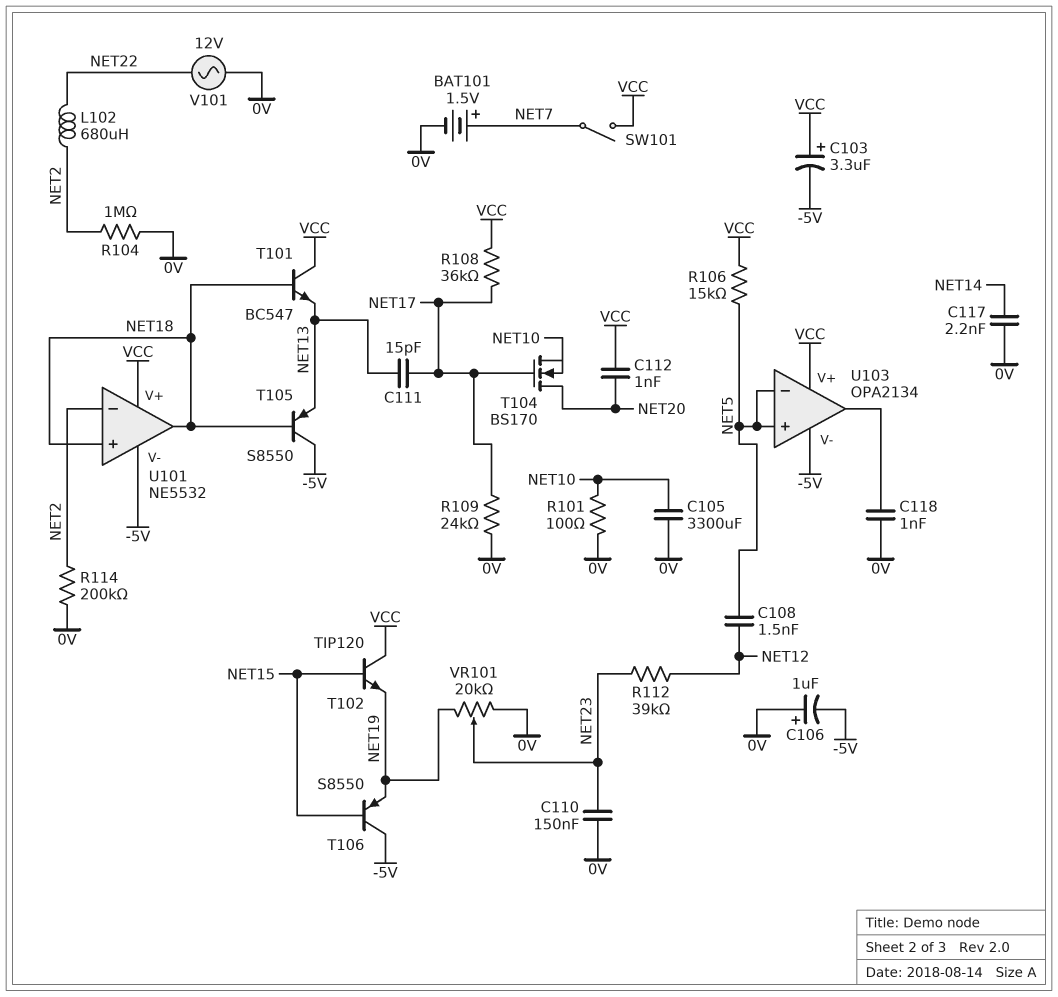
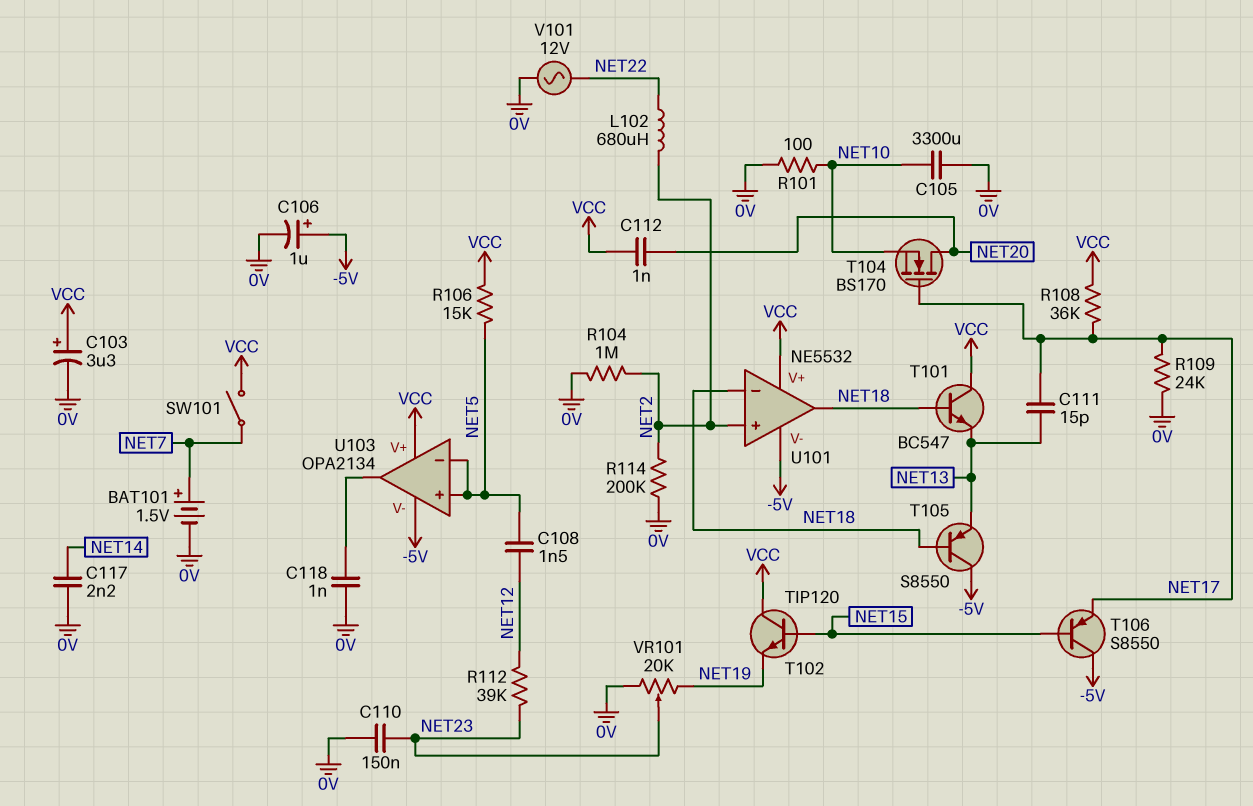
C103: 3.3uF (plus VCC, minus -5V) -> 3.3uF (plus VCC, minus 0V)
C106: 1uF (plus 0V, minus -5V) -> 1uF (plus -5V, minus 0V)
T106: PNP S8550 (B NET15, C -5V, E NET19) -> PNP S8550 (B NET15, C -5V, E NET17)
U101 pin in+: NET18 -> NET2
U101 pin in-: NET2 -> NET18

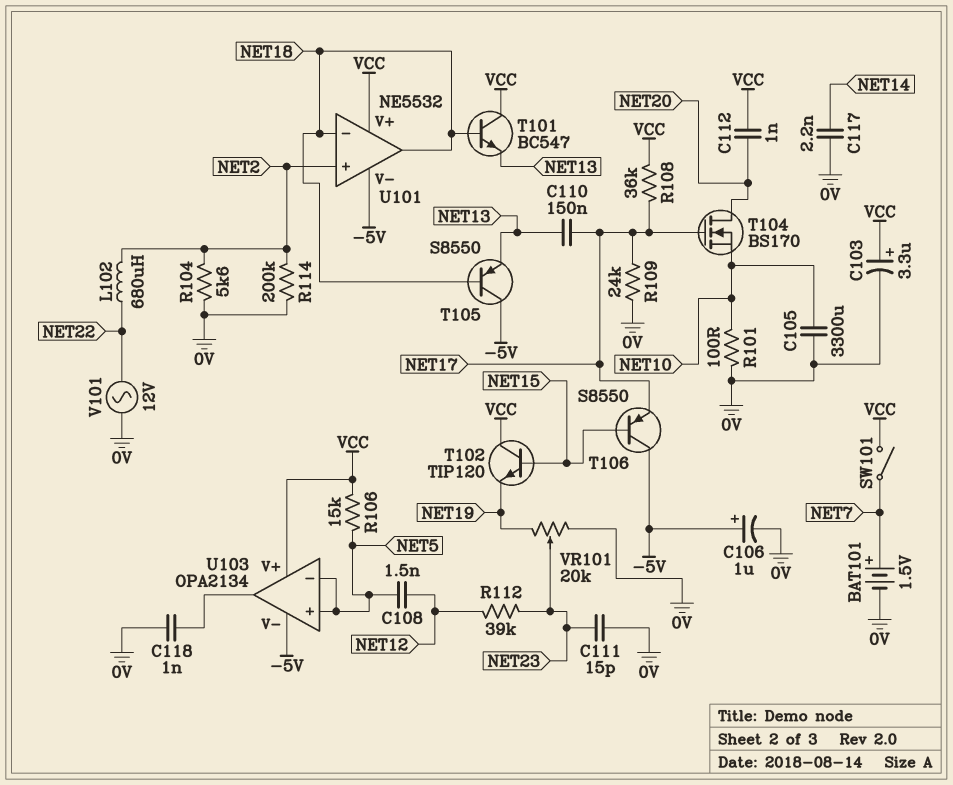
C110: 150nF (0V, NET23) -> 150nF (NET13, NET17)
C111: 15pF (NET13, NET17) -> 15pF (0V, NET23)
R104: 1M (0V, NET2) -> 5.6k (0V, NET2)

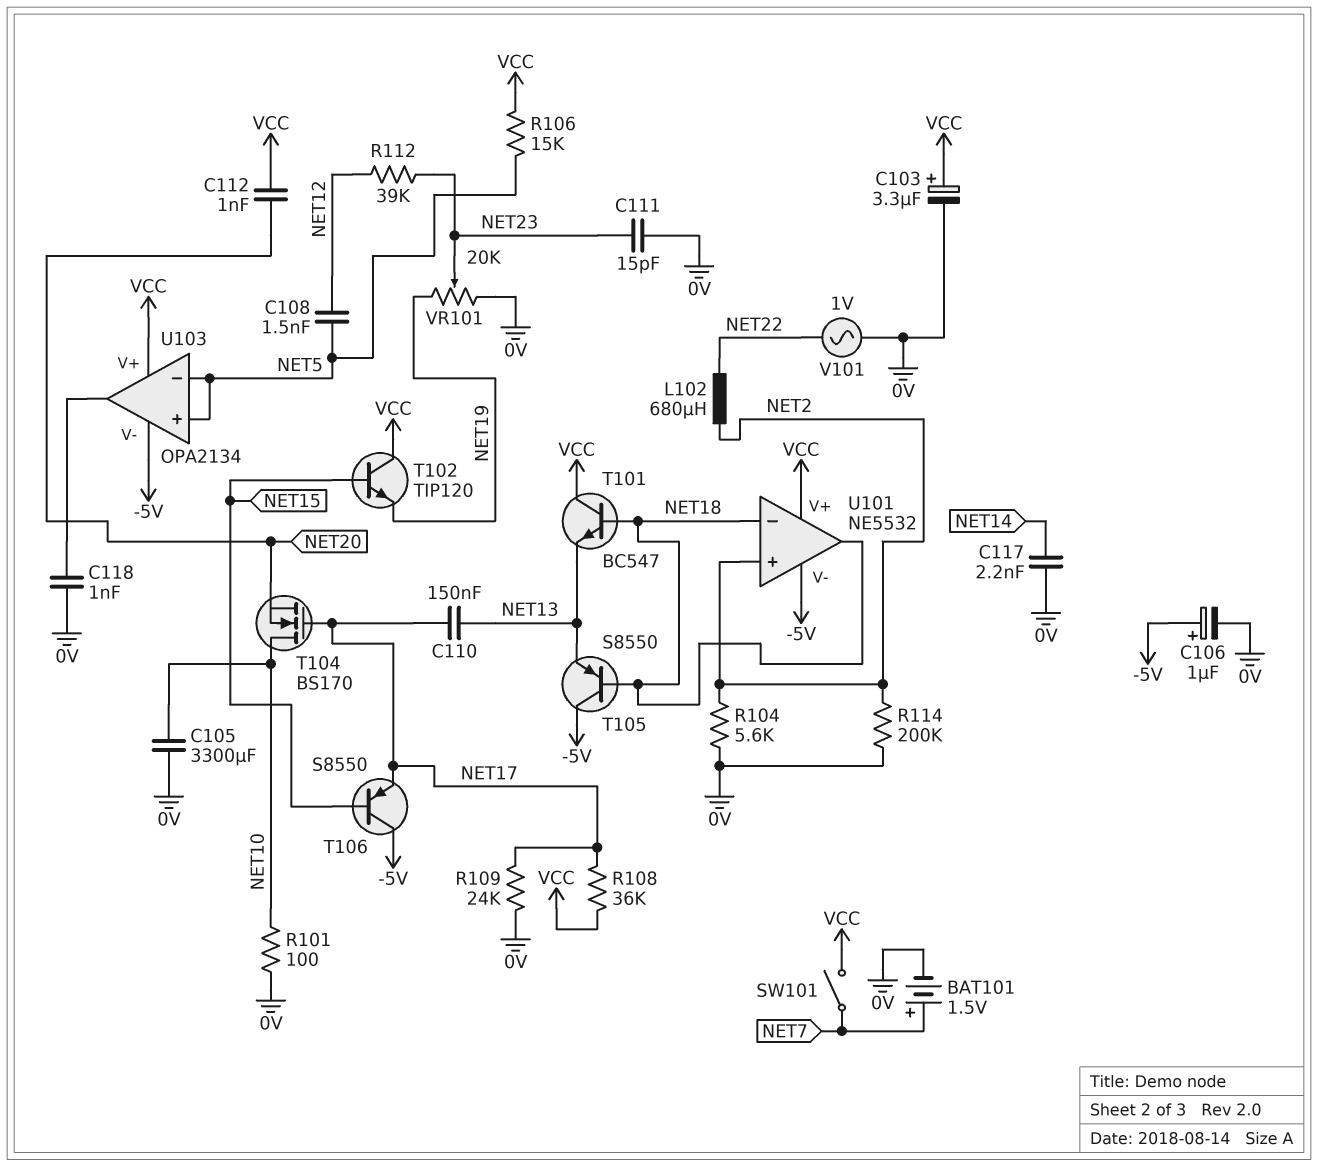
T104: NMOS BS170 (G NET17, D NET20, S NET10) -> NMOS BS170 (G NET17, D NET10, S NET20)
V101: AC 12V (0V, NET22) -> AC 1V (0V, NET22)

